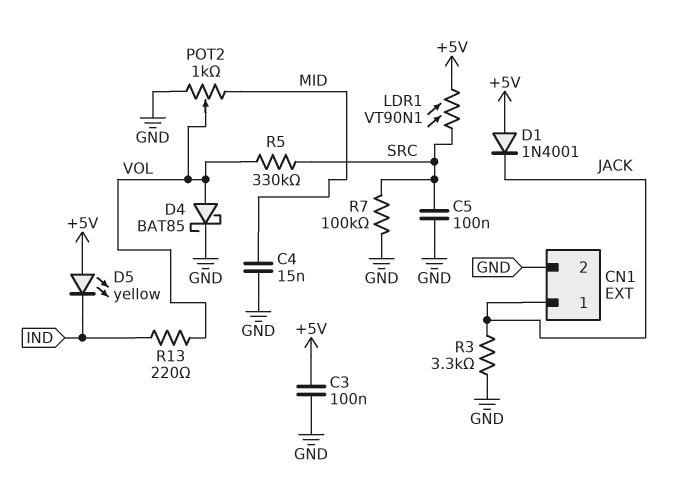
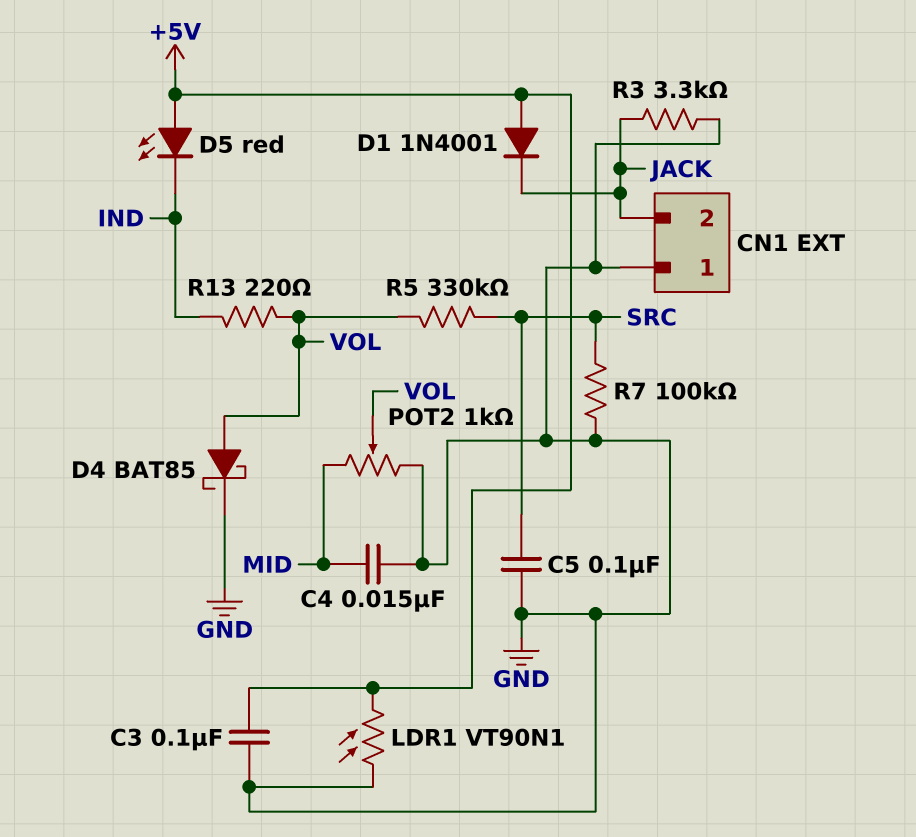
CN1 pin 1: JACK -> GND
CN1 pin 2: GND -> JACK
D5: LED yellow (A +5V, K IND) -> LED red (A +5V, K IND)
LDR1: VT90N1 (+5V, SRC) -> VT90N1 (+5V, GND)

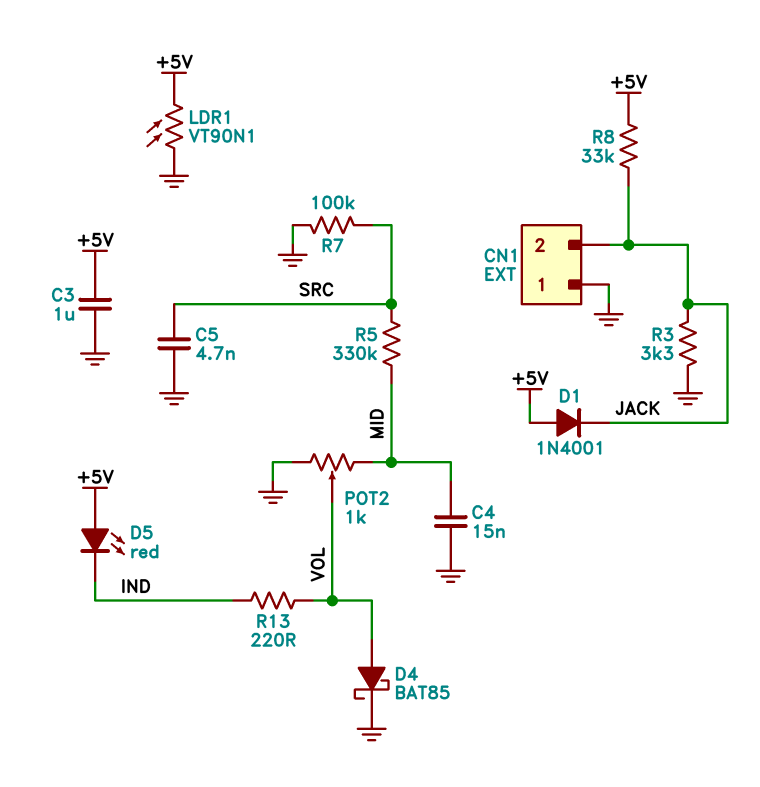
C3: 100nF (+5V, GND) -> 1uF (+5V, GND)
C5: 100nF (GND, SRC) -> 4.7nF (GND, SRC)
R5: 330k (SRC, VOL) -> 330k (MID, SRC)
R8: none -> 33k (+5V, JACK)

